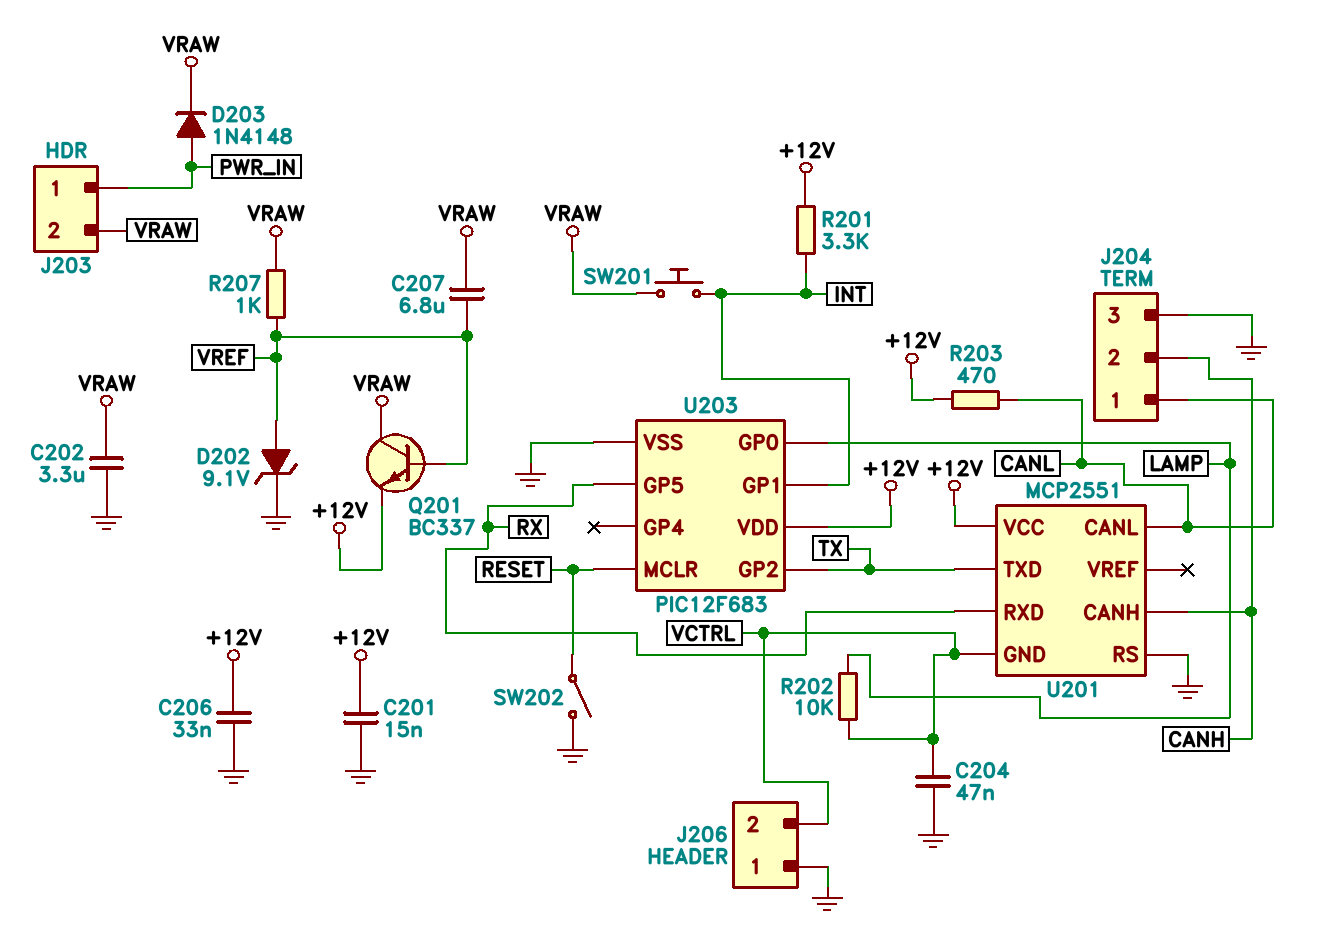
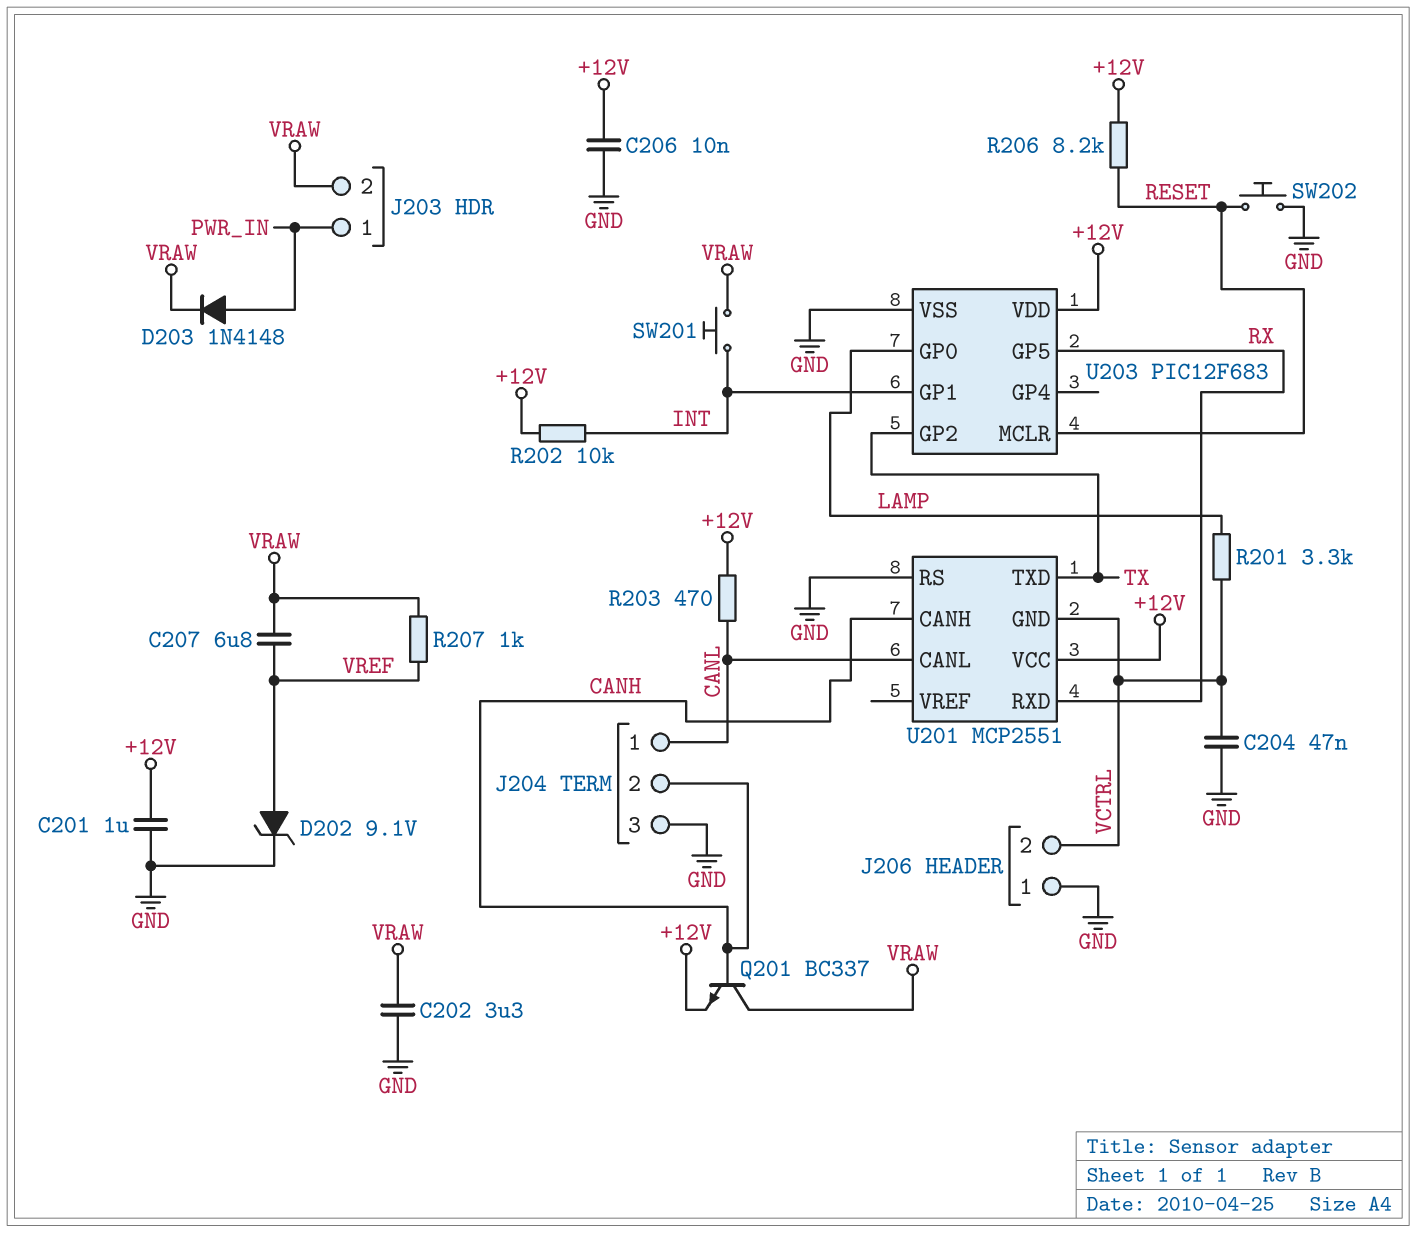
C201: 15nF (+12V, GND) -> 1uF (+12V, GND)
C206: 33nF (+12V, GND) -> 10nF (+12V, GND)
Q201: NPN BC337 (B VREF, C VRAW, E +12V) -> NPN BC337 (B CANH, C VRAW, E +12V)
R201: 3.3k (+12V, INT) -> 3.3k (LAMP, VCTRL)
R202: 10k (LAMP, VCTRL) -> 10k (+12V, INT)
R206: none -> 8.2k (+12V, RESET)
SW202: switch (GND, RESET) -> button (GND, RESET)

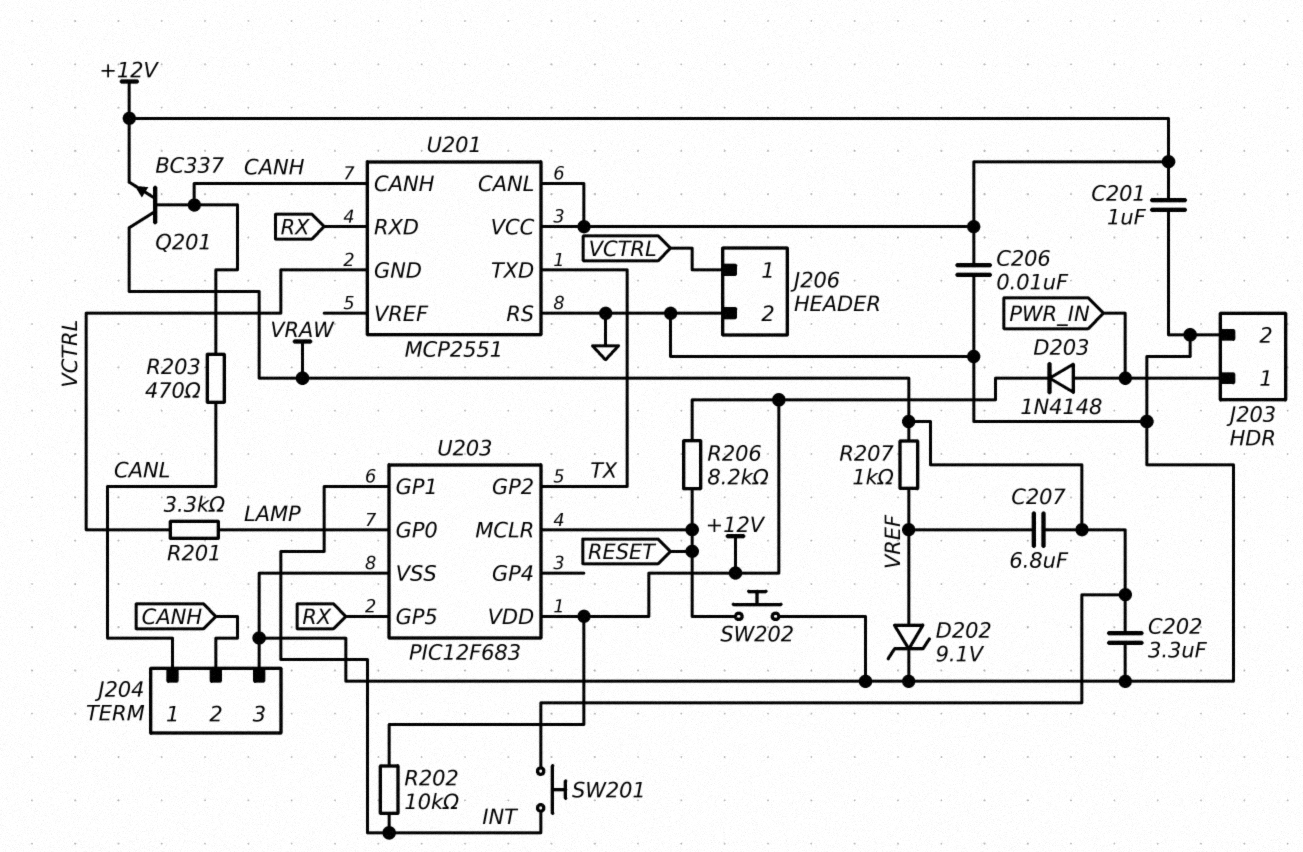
C204: 47nF (GND, VCTRL) -> none
D203: diode 1N4148 (A PWR_IN, K VRAW) -> diode 1N4148 (A PWR_IN, K +12V)
J203 pin 2: VRAW -> GND
J206 pin 1: GND -> VCTRL
J206 pin 2: VCTRL -> GND
R203: 470 (+12V, CANL) -> 470 (CANH, CANL)
U201 pin CANL: CANL -> +12V

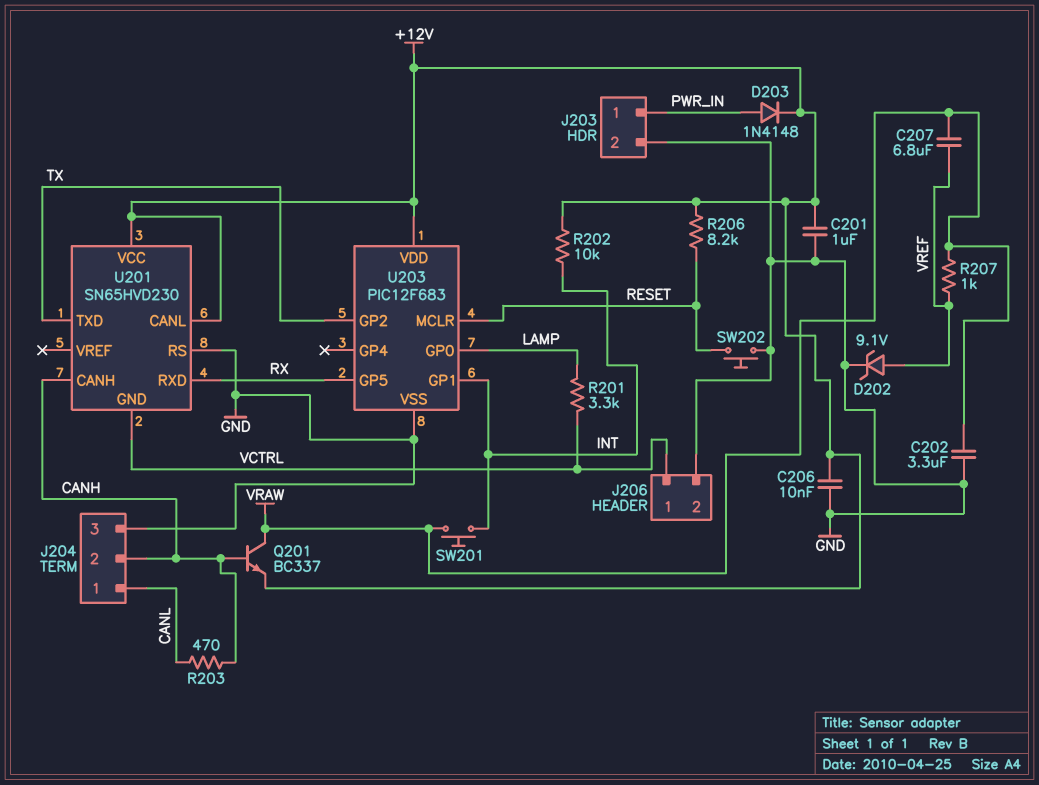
U201: MCP2551 -> SN65HVD230

